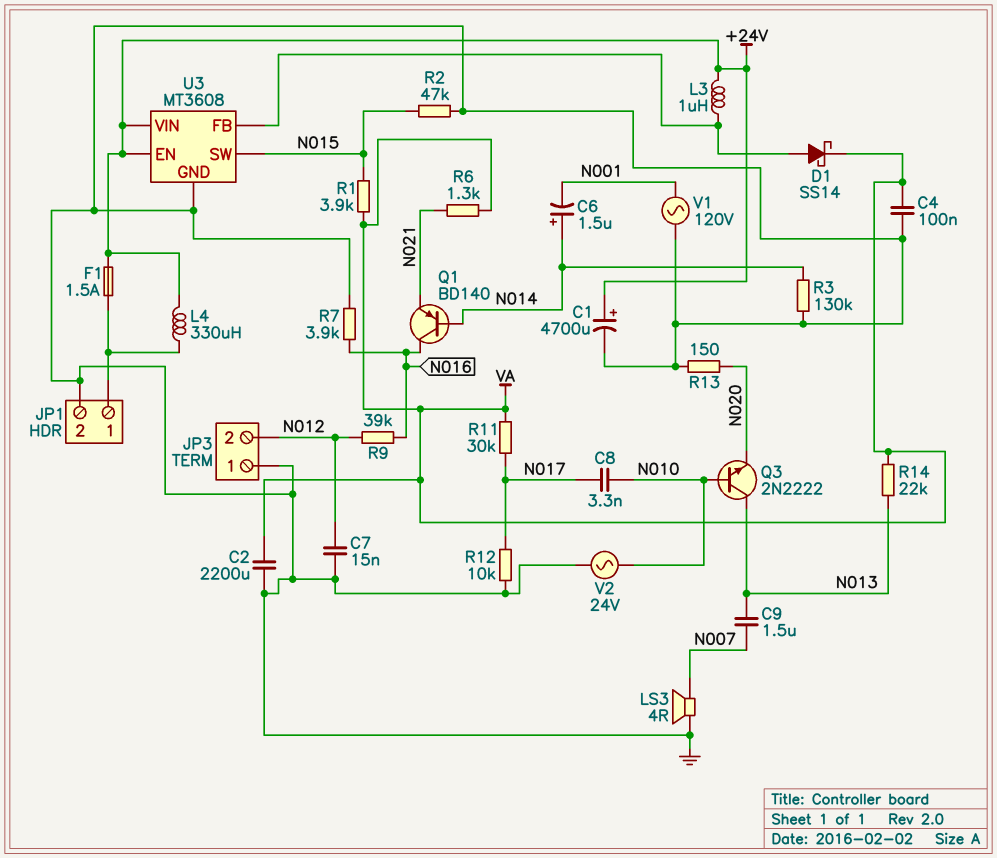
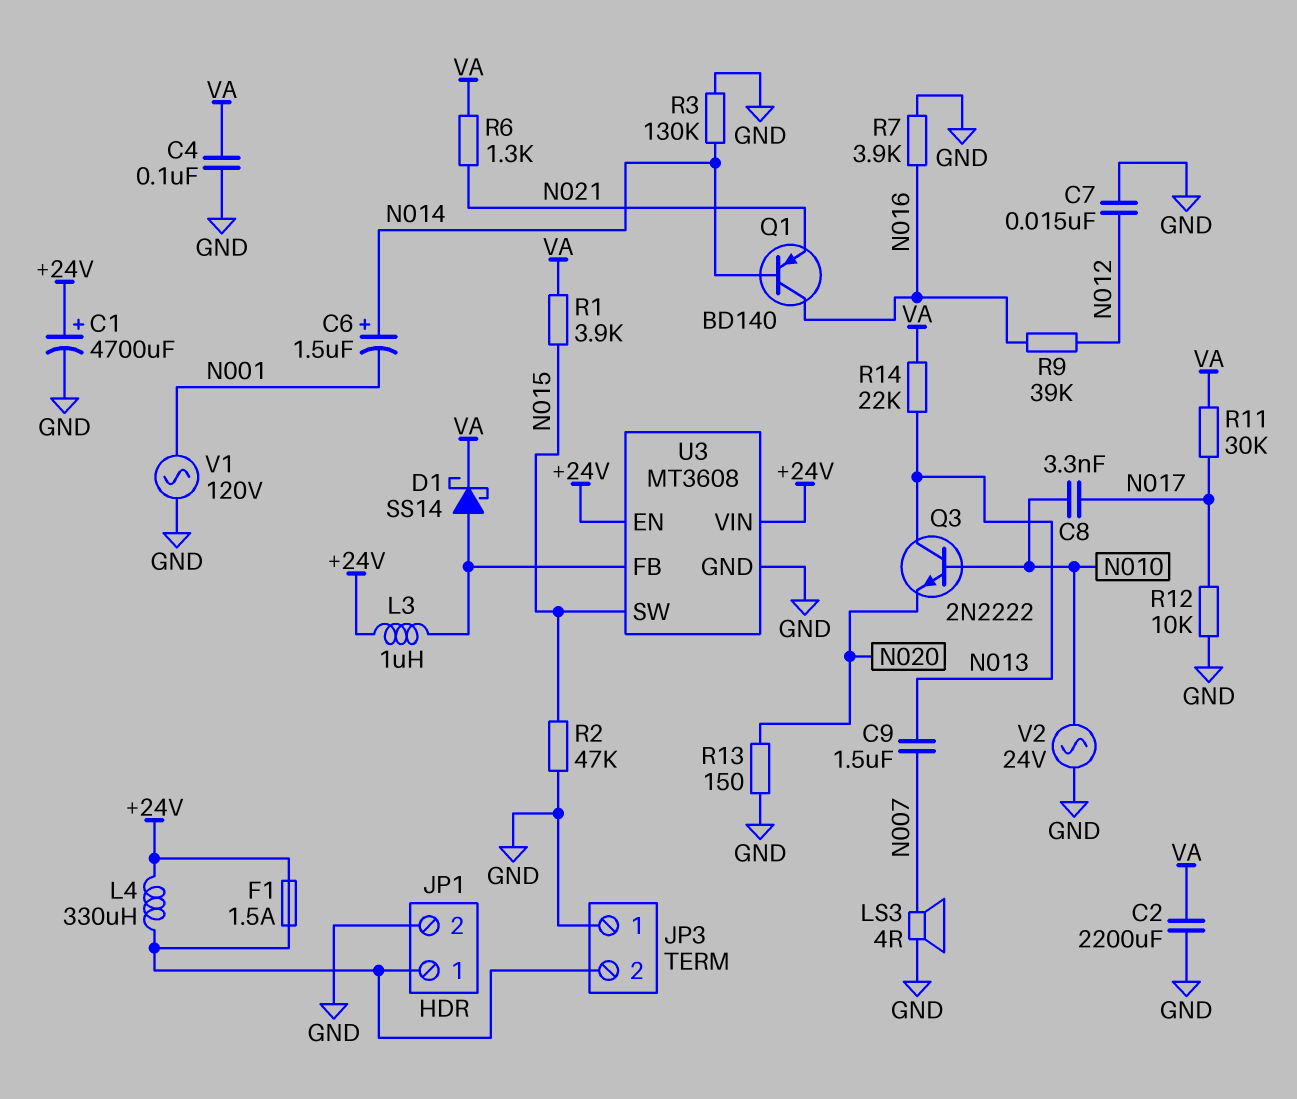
JP3 pin 2: N012 -> JP1/1

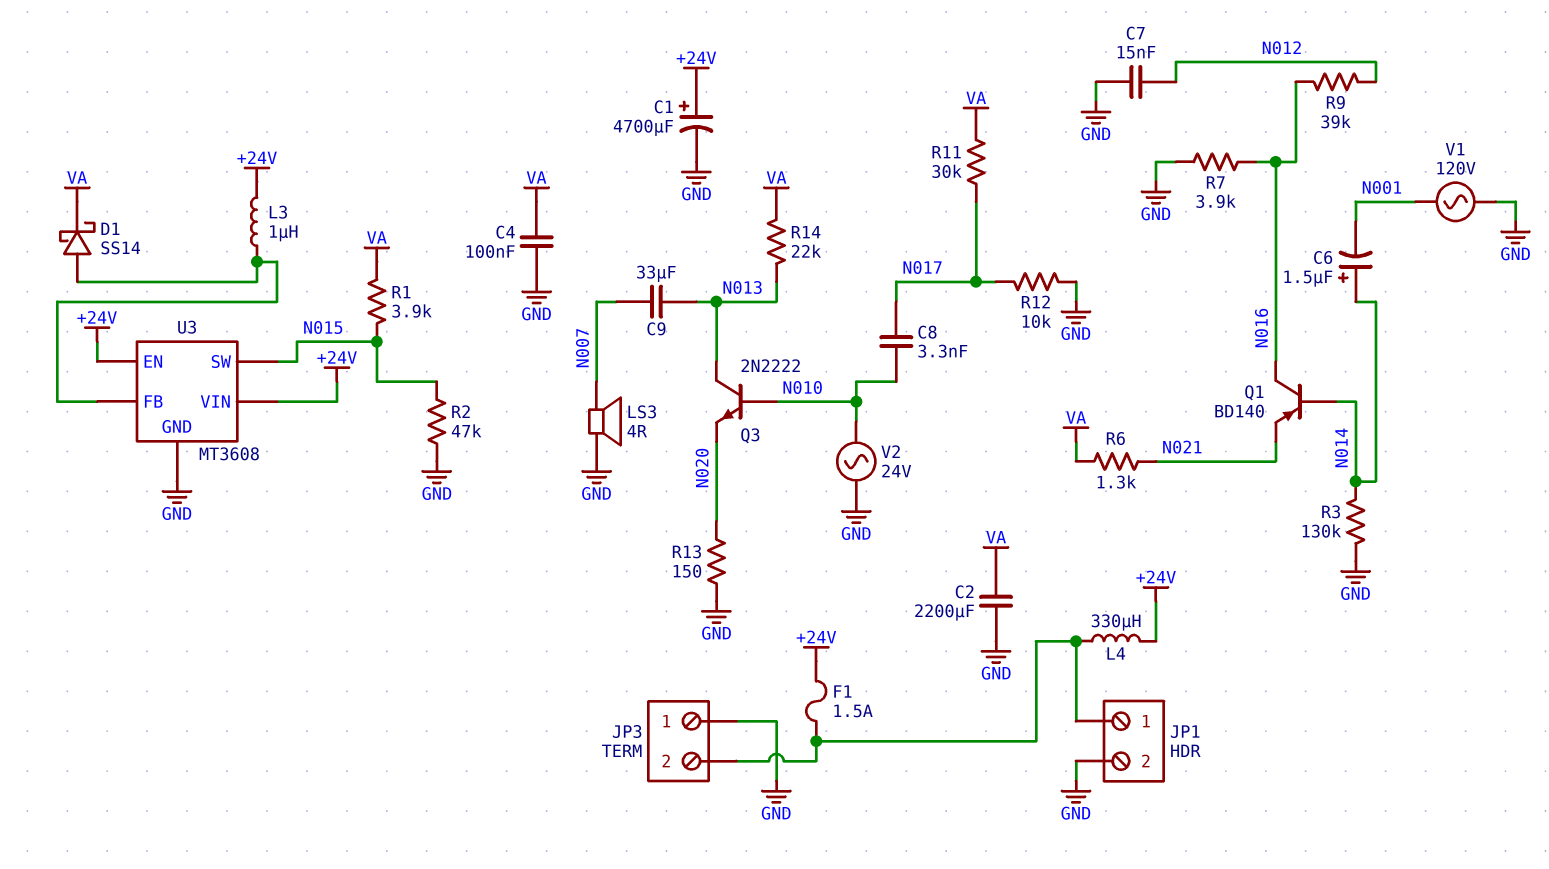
C9: 1.5uF (N007, N013) -> 33uF (N007, N013)

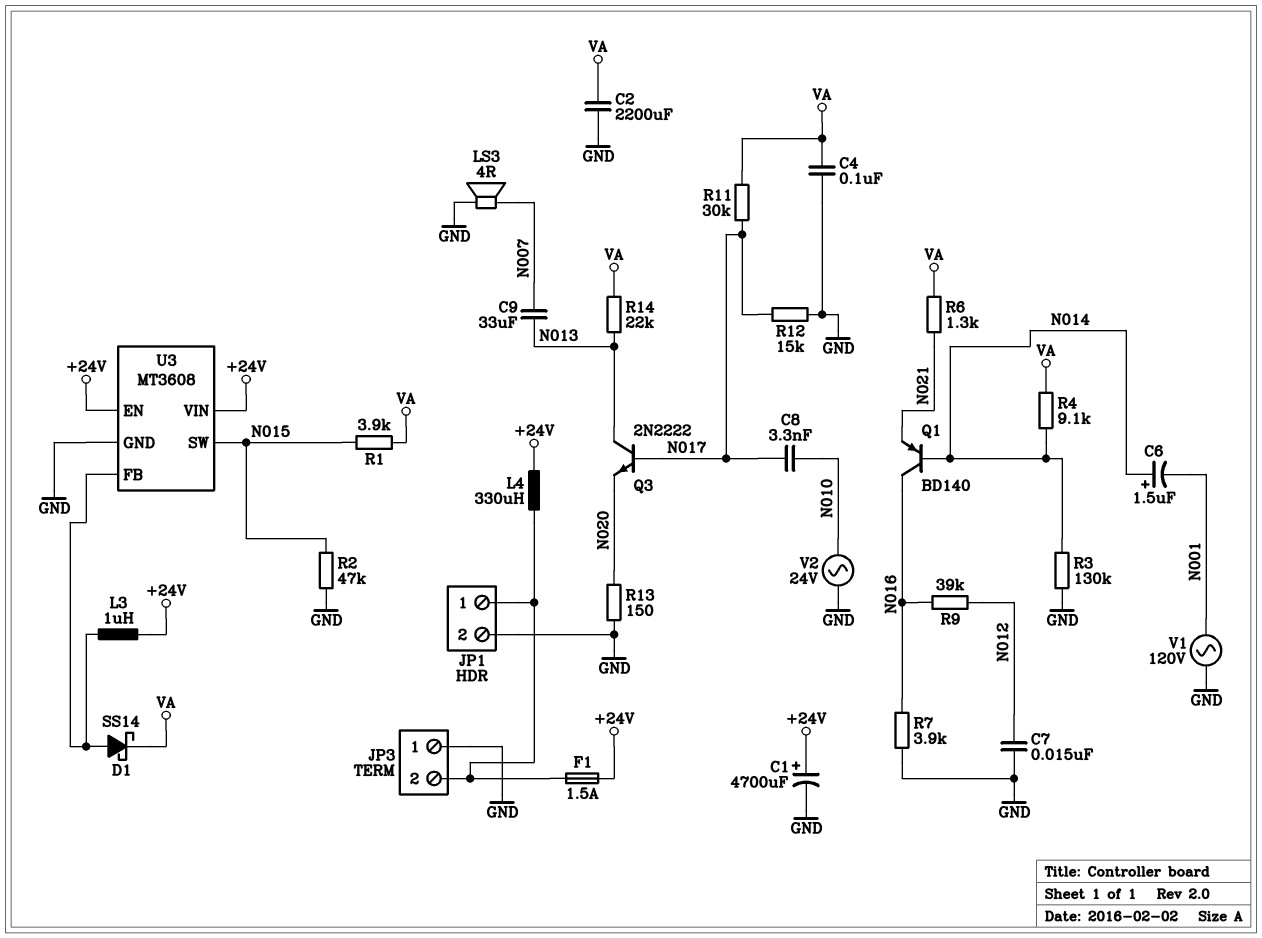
Q3: NPN 2N2222 (B N010, C N013, E N020) -> NPN 2N2222 (B N017, C N013, E N020)
R4: none -> 9.1k (N014, VA)
R12: 10k (GND, N017) -> 15k (GND, N017)

